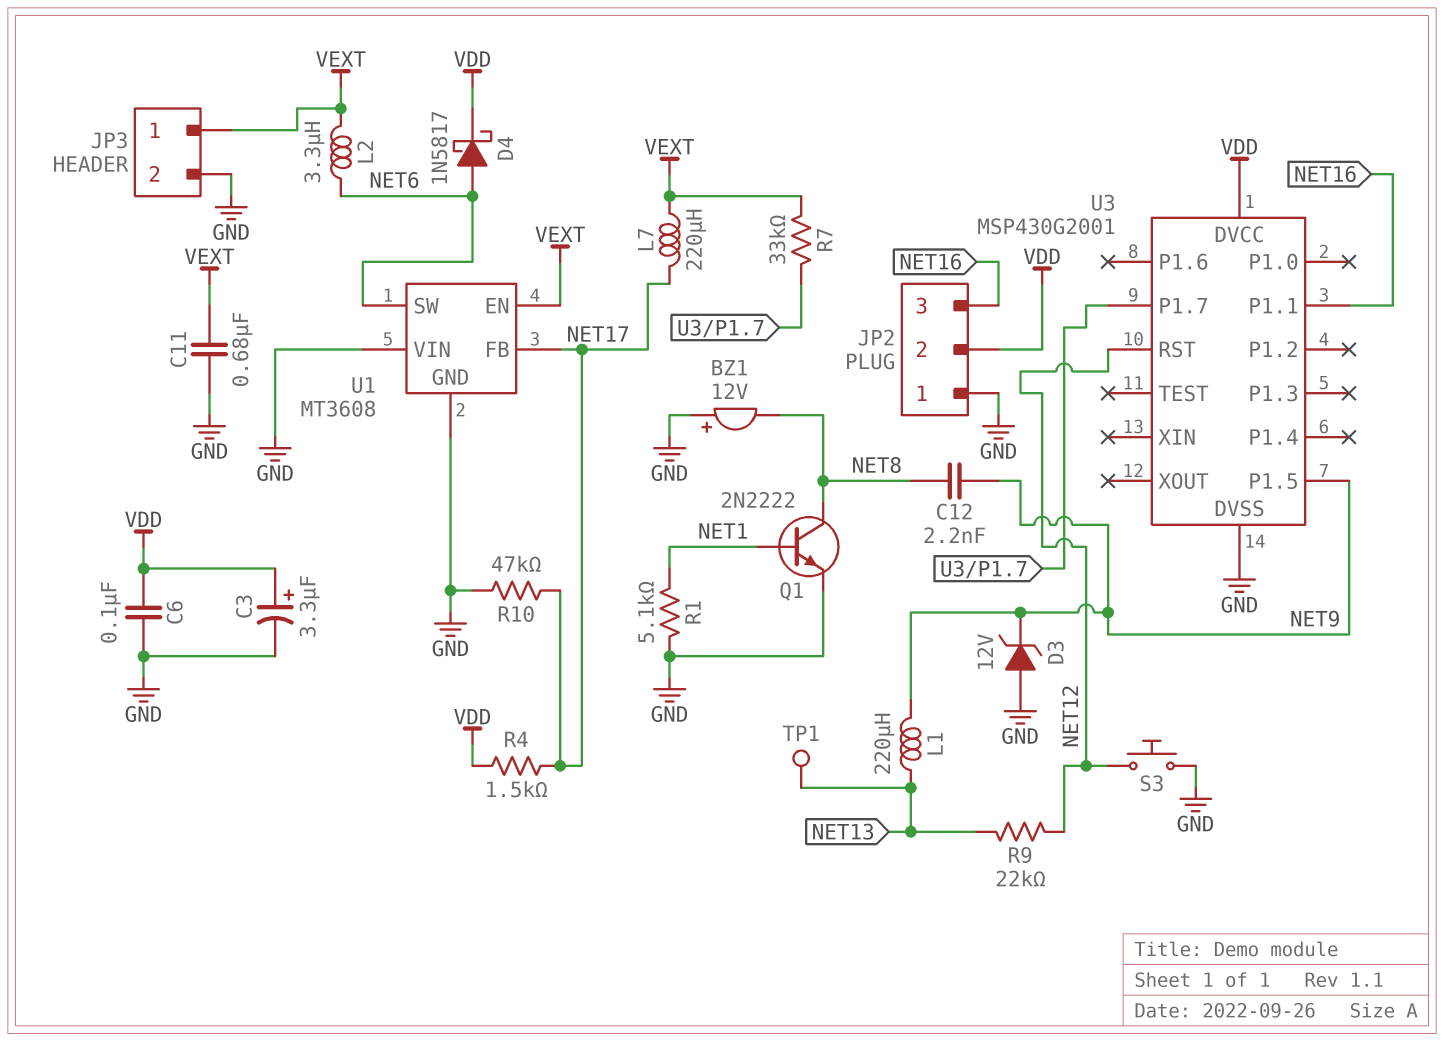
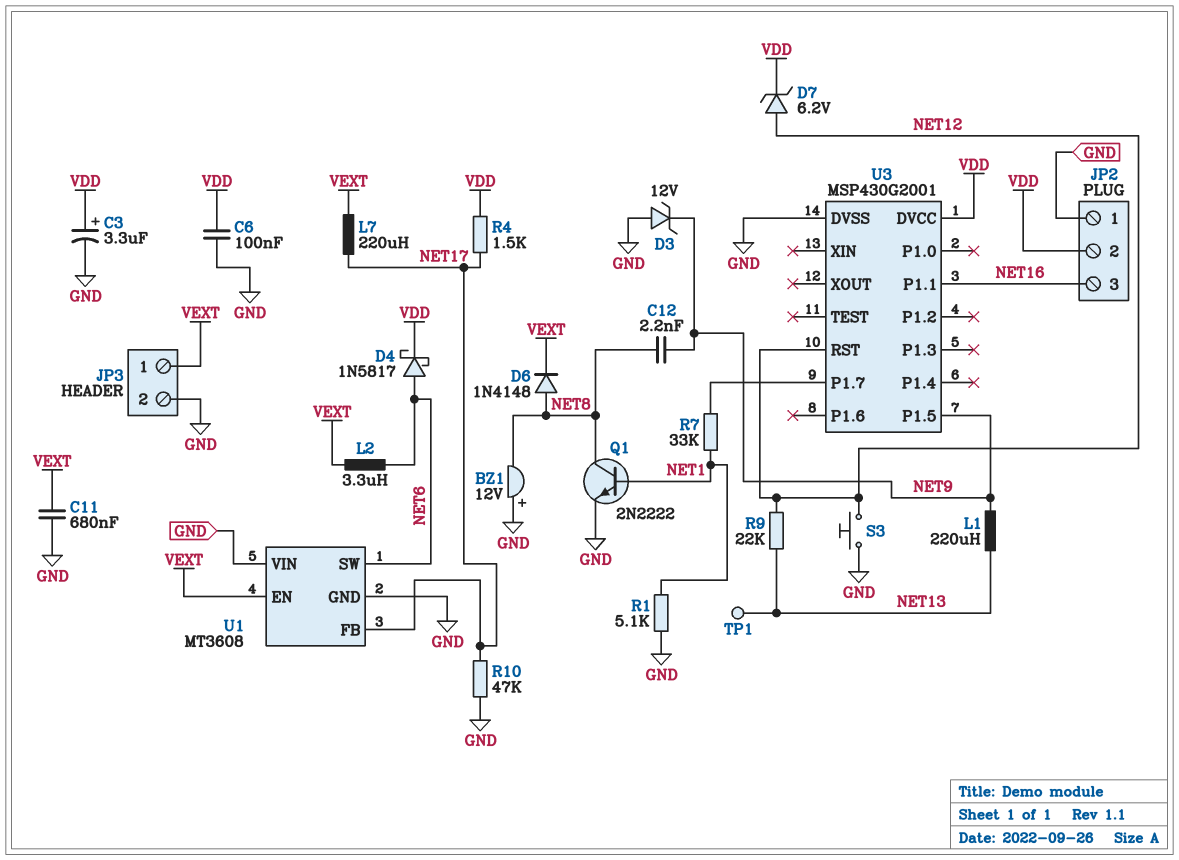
D6: none -> diode 1N4148 (A NET8, K VEXT)
D7: none -> zener 6.2V (A NET12, K VDD)
R7: 33k (U3/P1.7, VEXT) -> 33k (NET1, U3/P1.7)

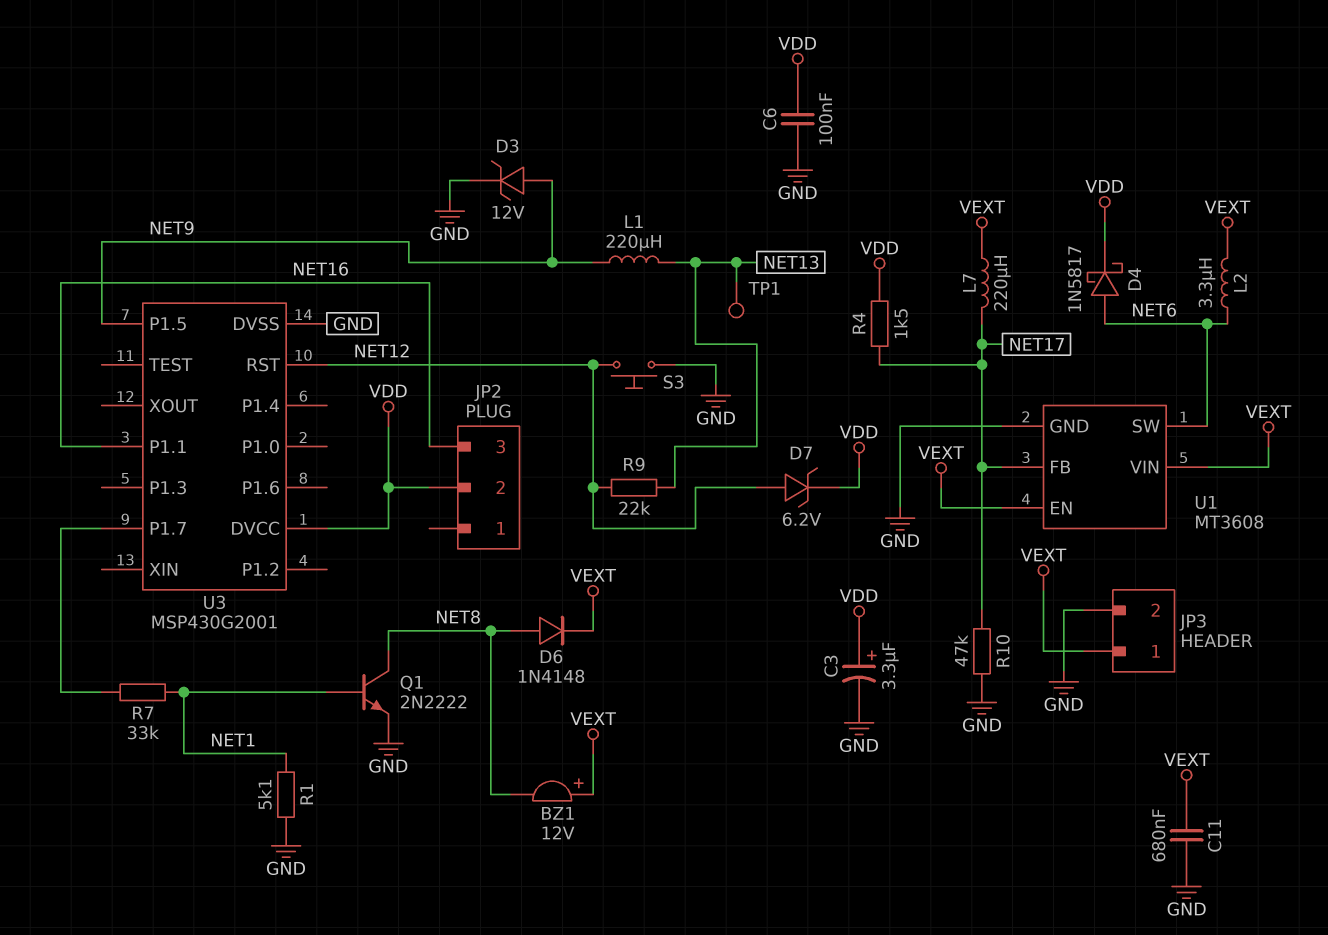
BZ1: buzzer 12V (plus GND, minus NET8) -> buzzer 12V (plus VEXT, minus NET8)
C12: 2.2nF (NET8, NET9) -> none
D3: zener 12V (A GND, K NET9) -> zener 12V (A NET9, K GND)
JP2 pin 1: GND -> none
U1 pin VIN: GND -> VEXT

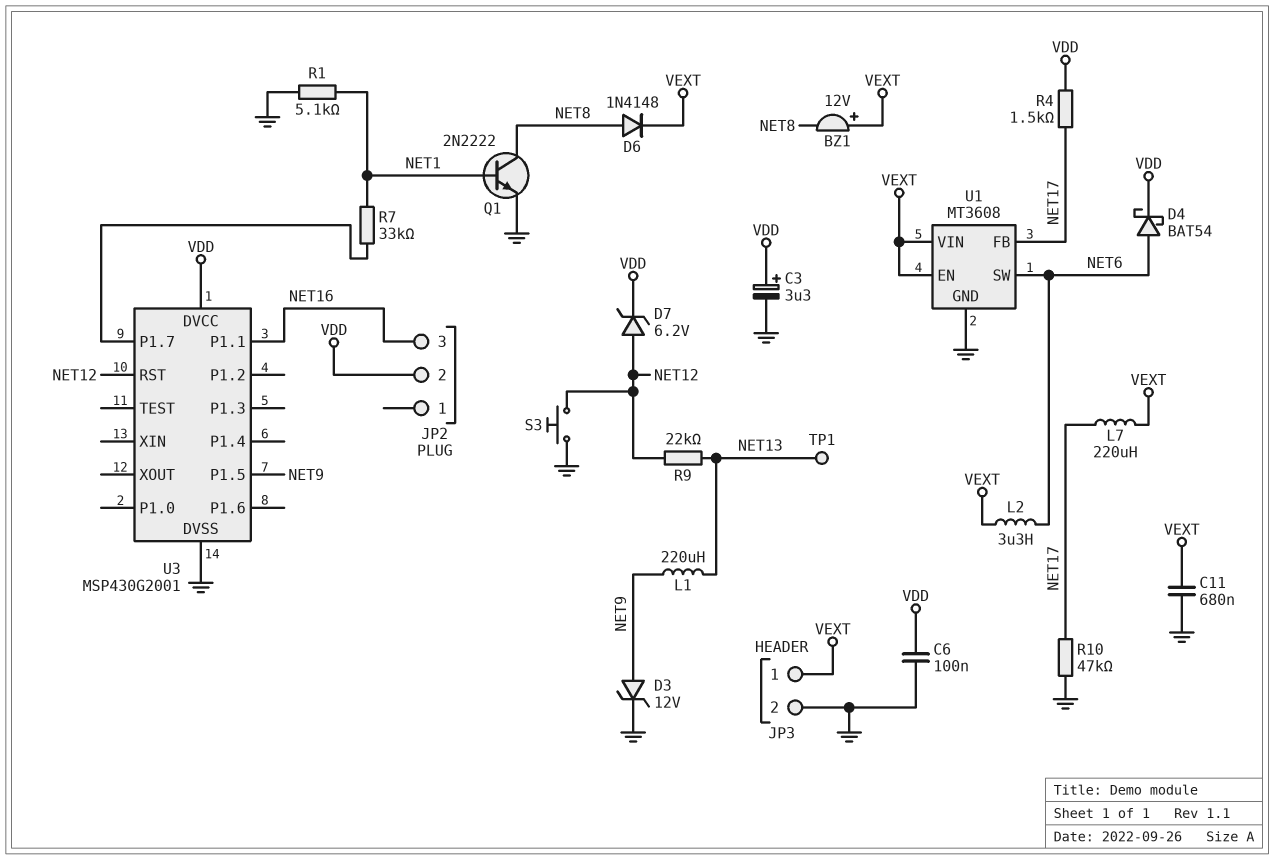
D4: schottky 1N5817 (A NET6, K VDD) -> schottky BAT54 (A NET6, K VDD)

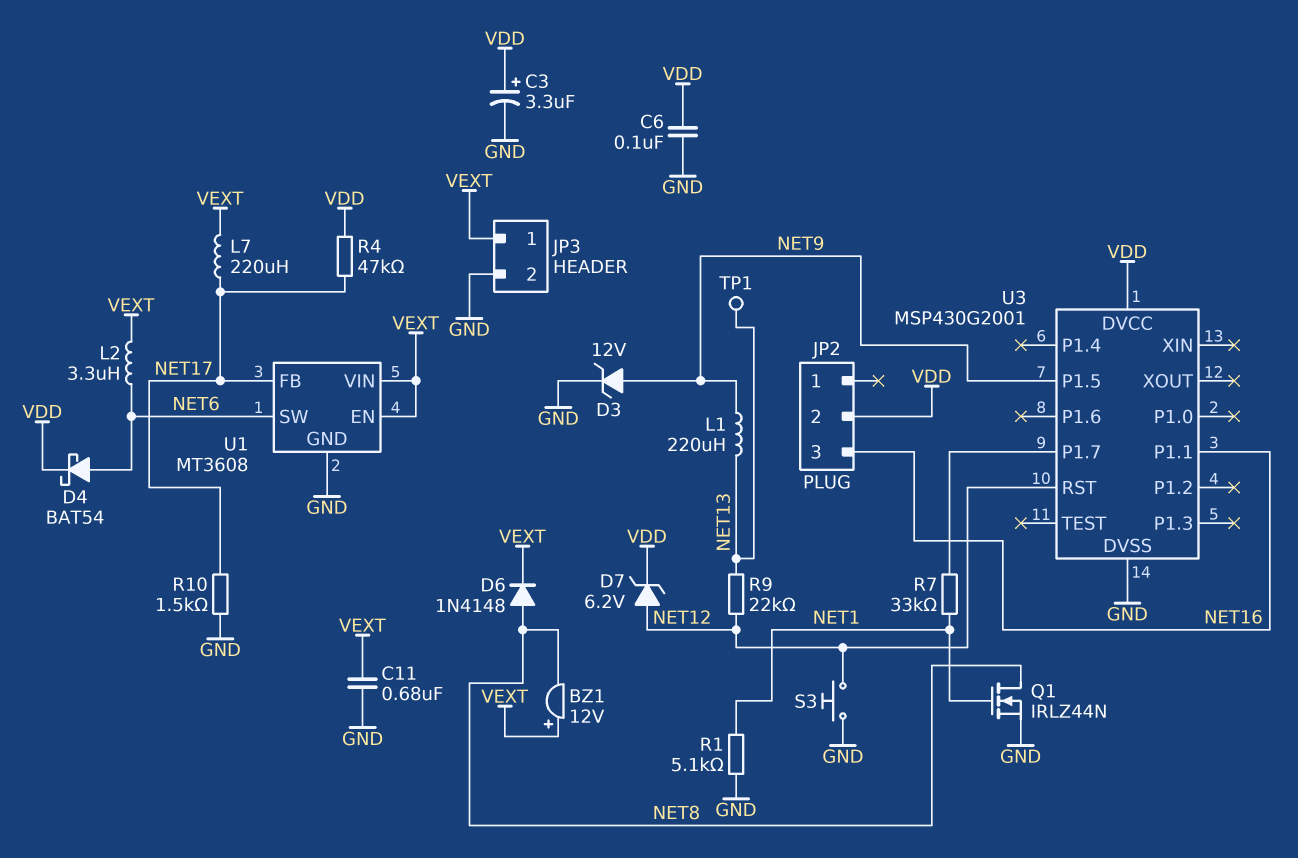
Q1: NPN 2N2222 (B NET1, C NET8, E GND) -> NMOS IRLZ44N (G NET1, D NET8, S GND)
R4: 1.5k (NET17, VDD) -> 47k (NET17, VDD)
R10: 47k (GND, NET17) -> 1.5k (GND, NET17)

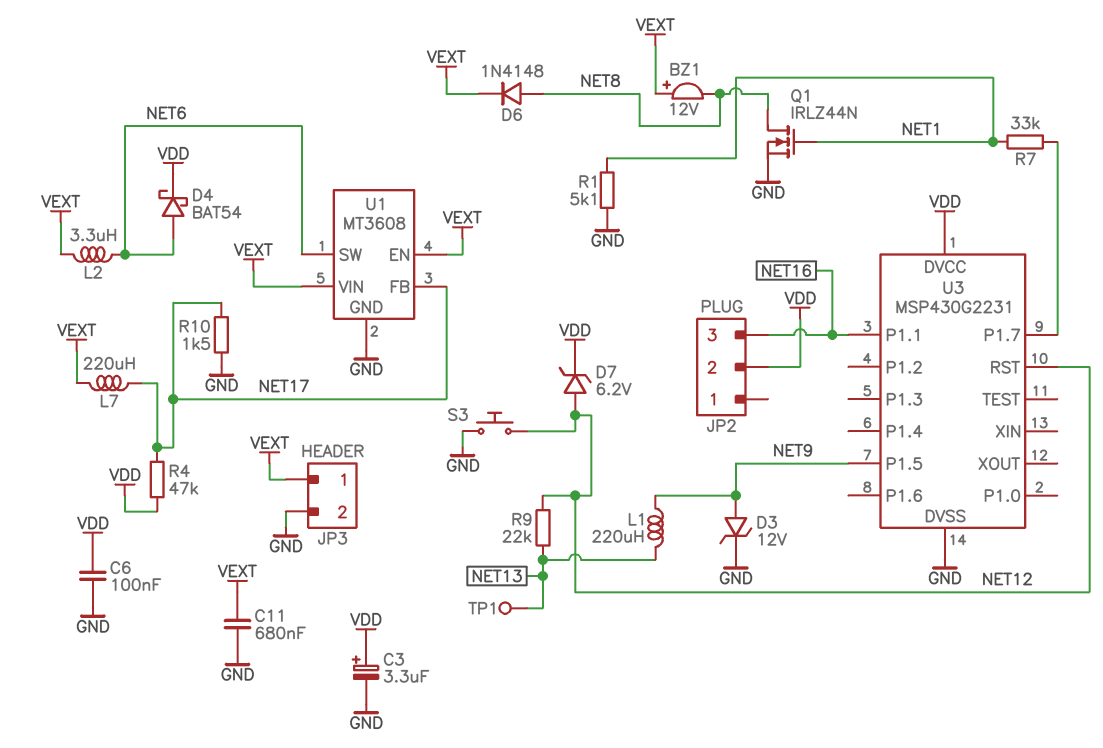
U3: MSP430G2001 -> MSP430G2231

